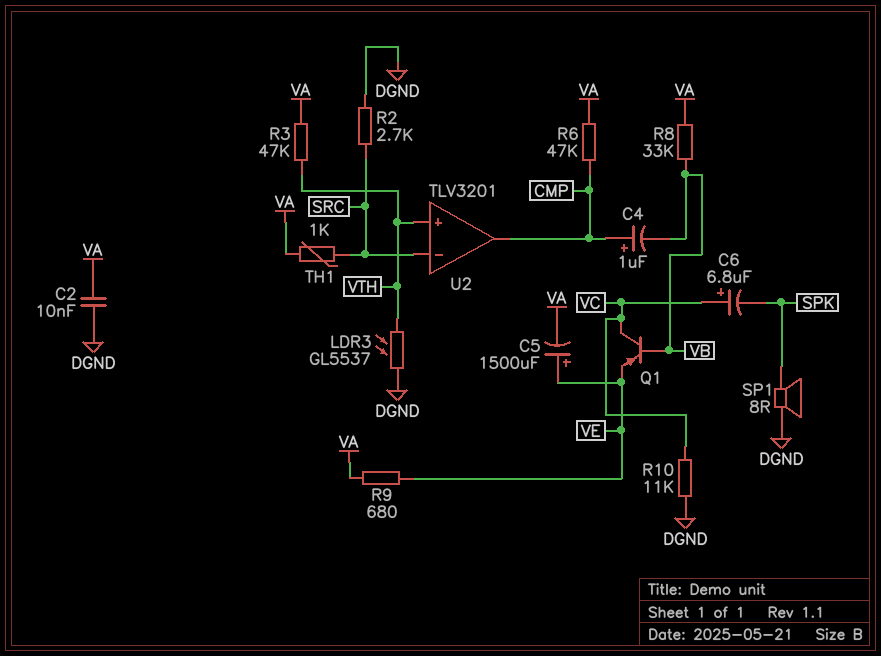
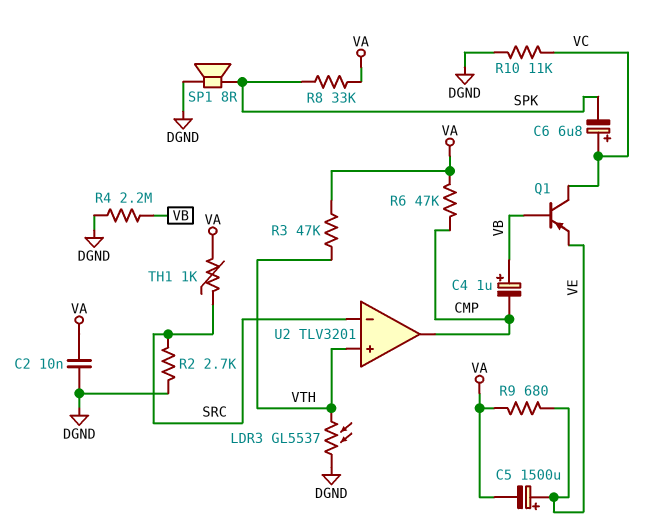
C4: 1uF (plus CMP, minus VB) -> 1uF (plus VB, minus CMP)
R4: none -> 2.2M (DGND, VB)
R8: 33k (VA, VB) -> 33k (SPK, VA)

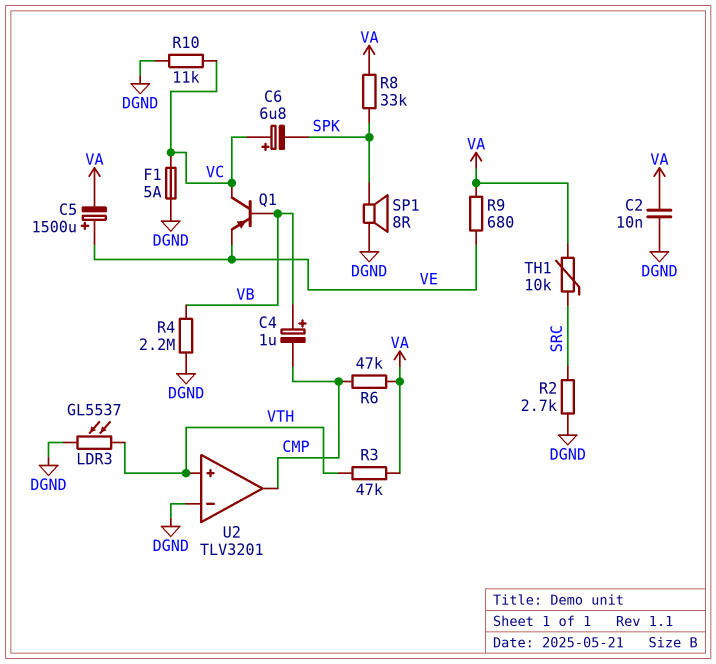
F1: none -> 5A (DGND, VC)
TH1: 1k (SRC, VA) -> 10k (SRC, VA)
U2 pin in-: SRC -> DGND

